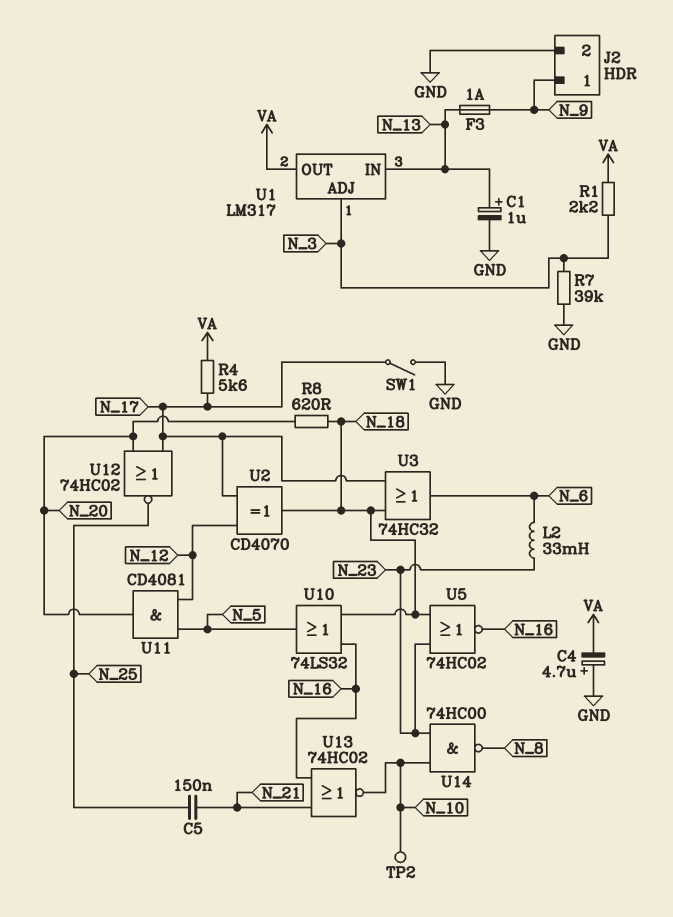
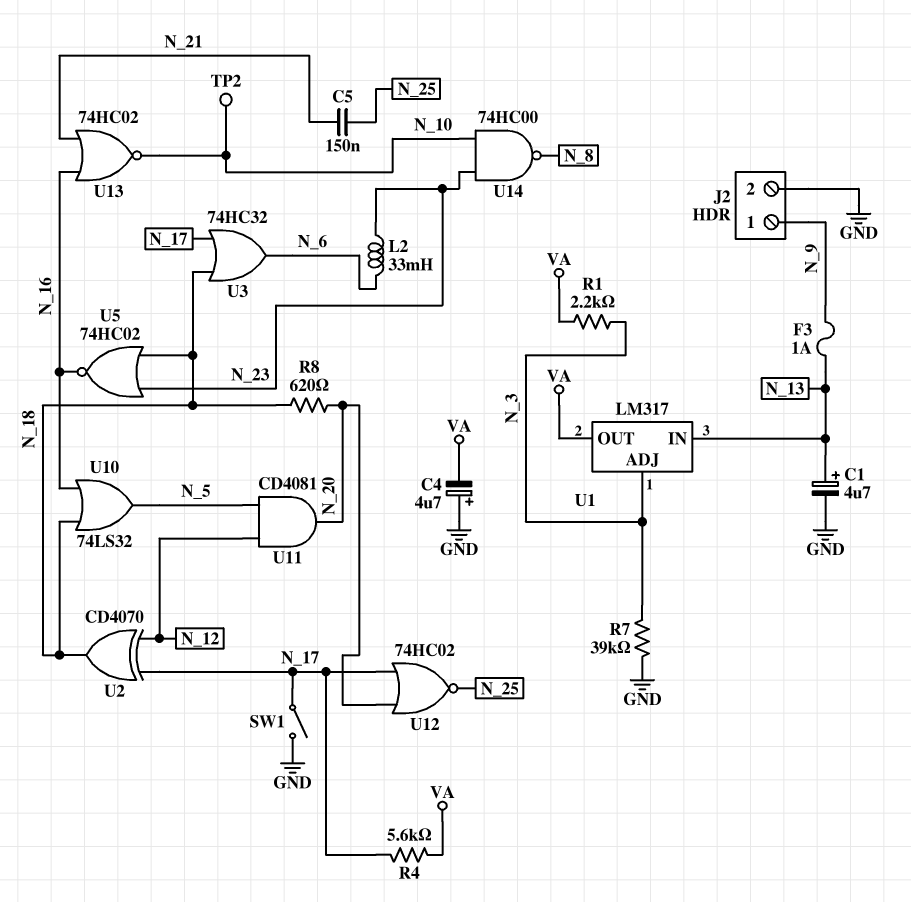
C1: 1uF (plus N_13, minus GND) -> 4.7uF (plus N_13, minus GND)

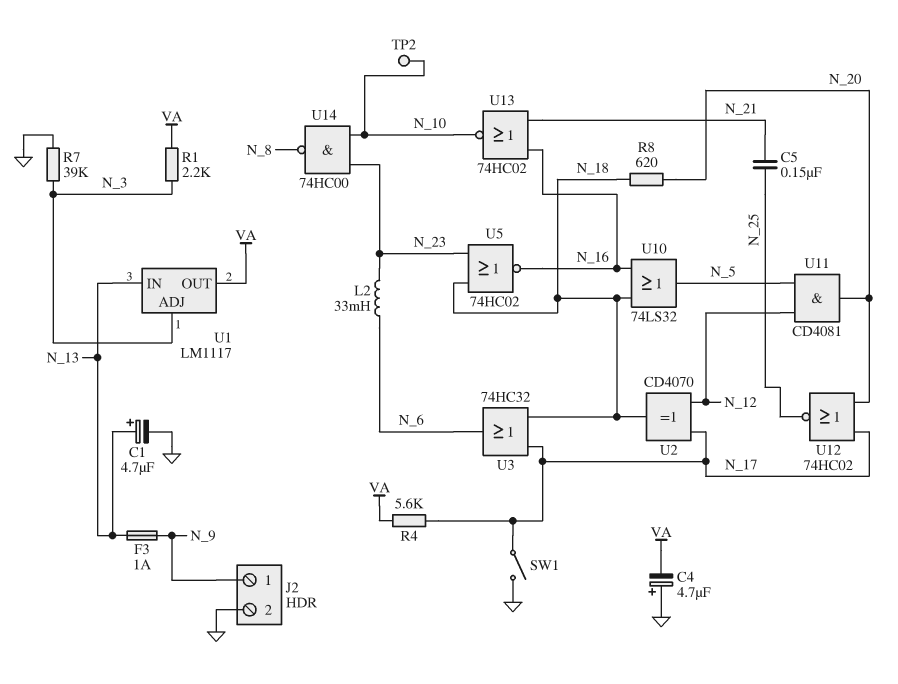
U1: LM317 -> LM1117

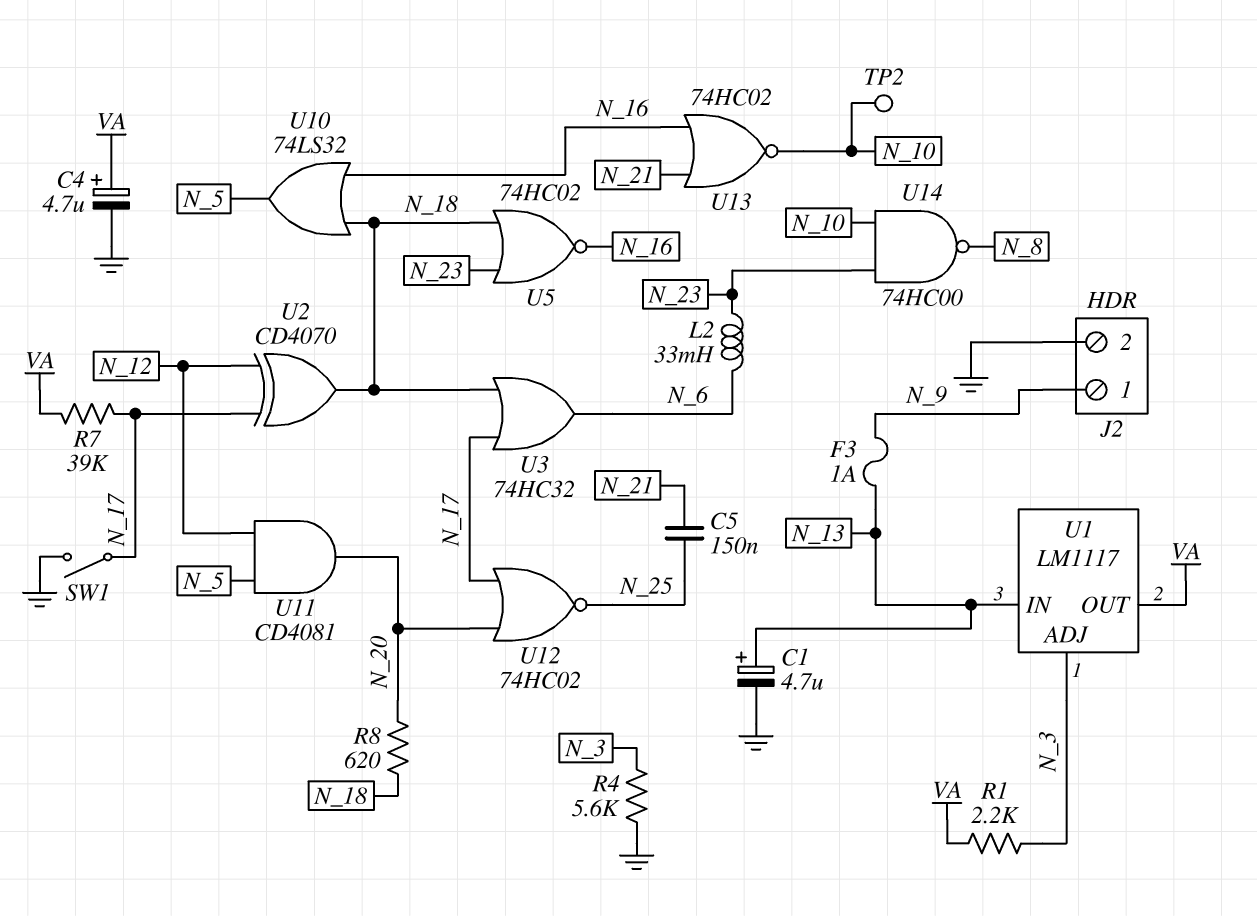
C4: 4.7uF (plus GND, minus VA) -> 4.7uF (plus VA, minus GND)
R4: 5.6k (N_17, VA) -> 5.6k (GND, N_3)
R7: 39k (GND, N_3) -> 39k (N_17, VA)

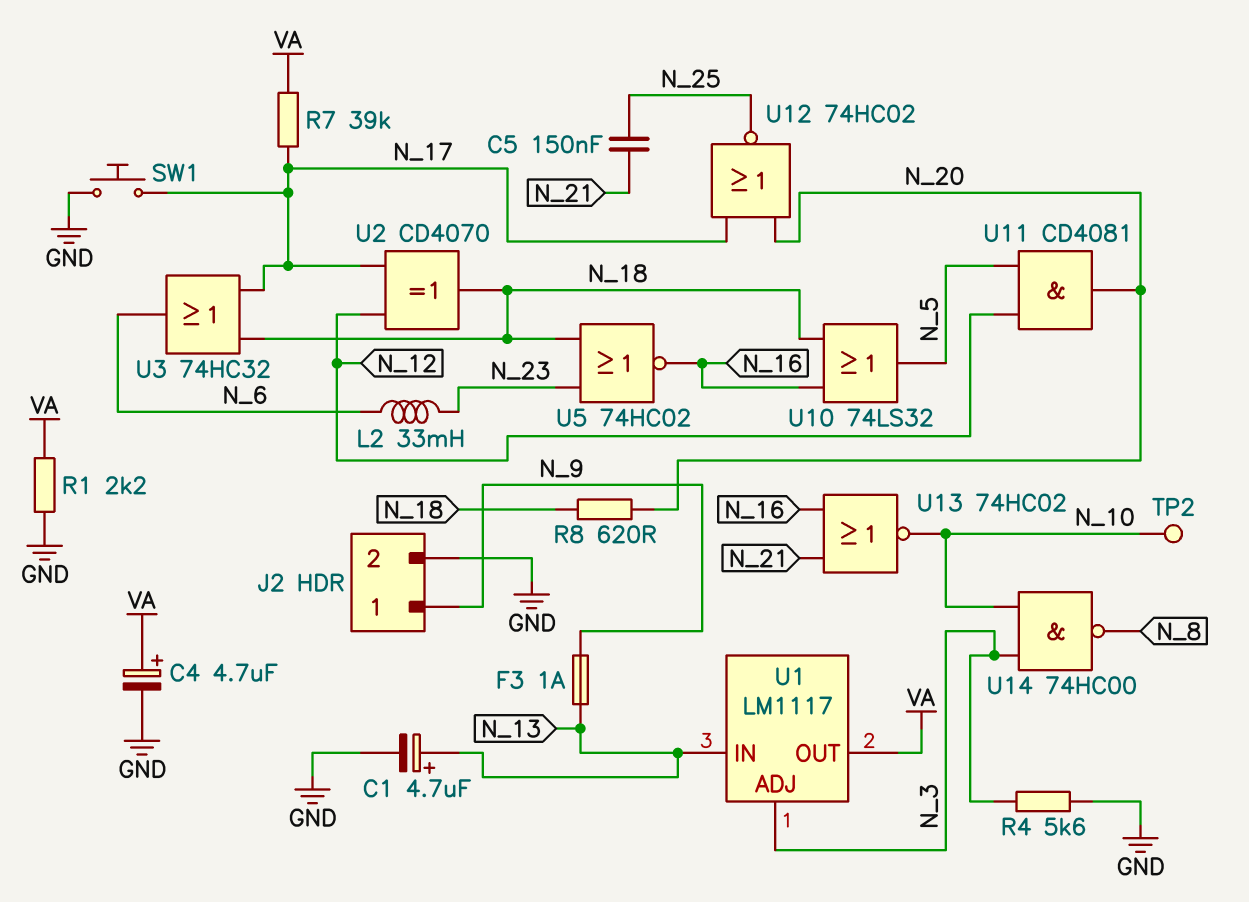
R1: 2.2k (N_3, VA) -> 2.2k (GND, VA)
SW1: switch (GND, N_17) -> button (GND, N_17)
U14: NAND 74HC00 (in N_10, in N_23, out N_8) -> NAND 74HC00 (in N_3, in N_10, out N_8)

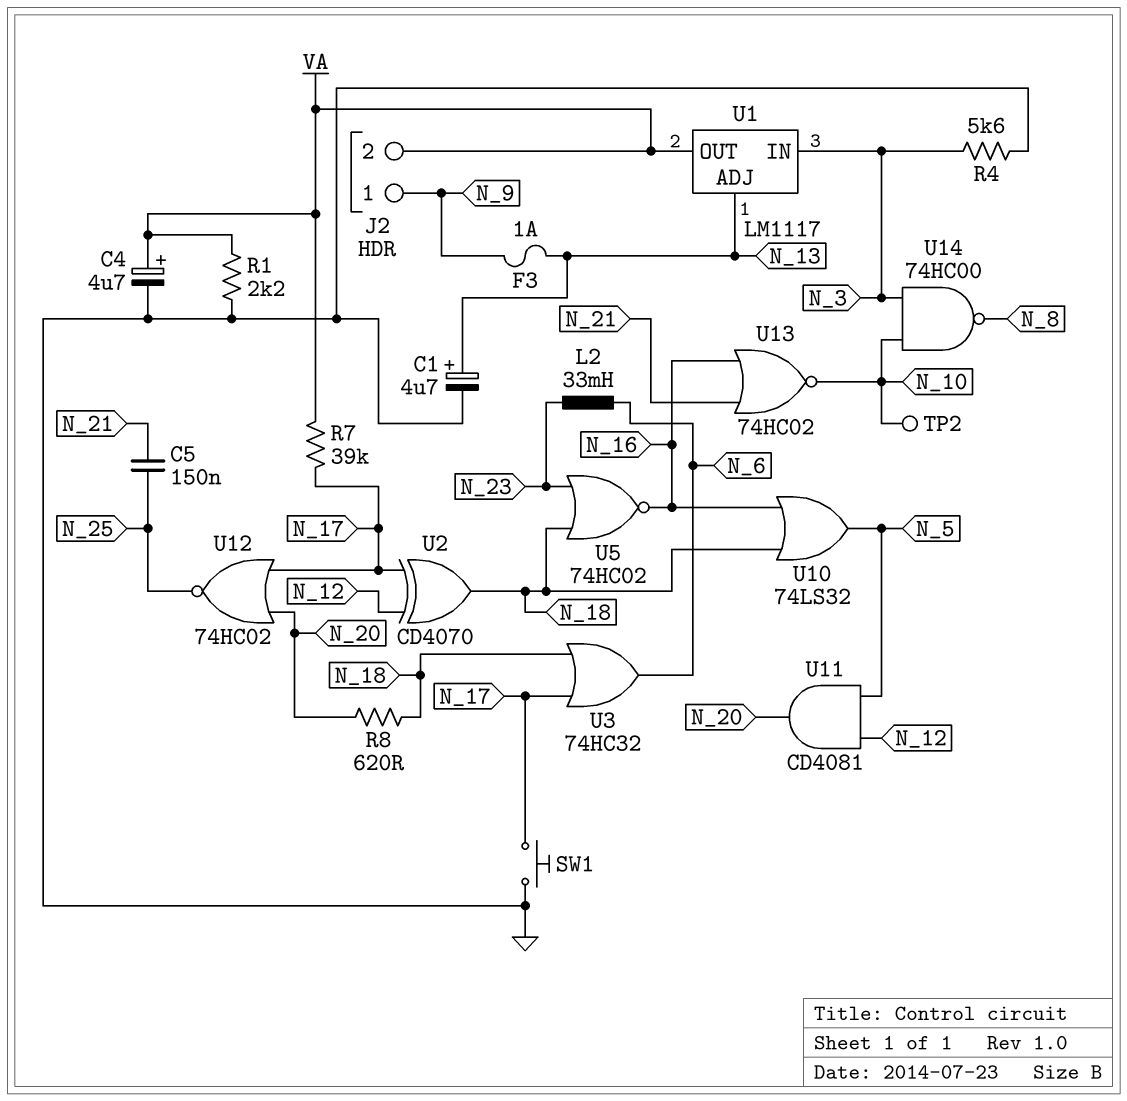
J2 pin 2: GND -> VA
U1 pin ADJ: N_3 -> N_13
U1 pin IN: N_13 -> N_3

